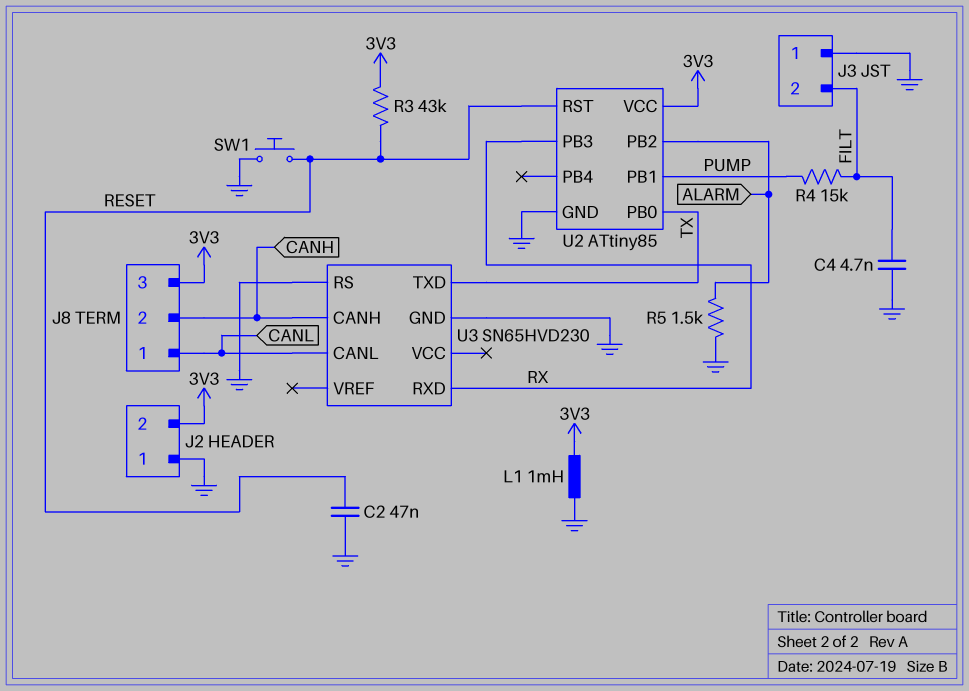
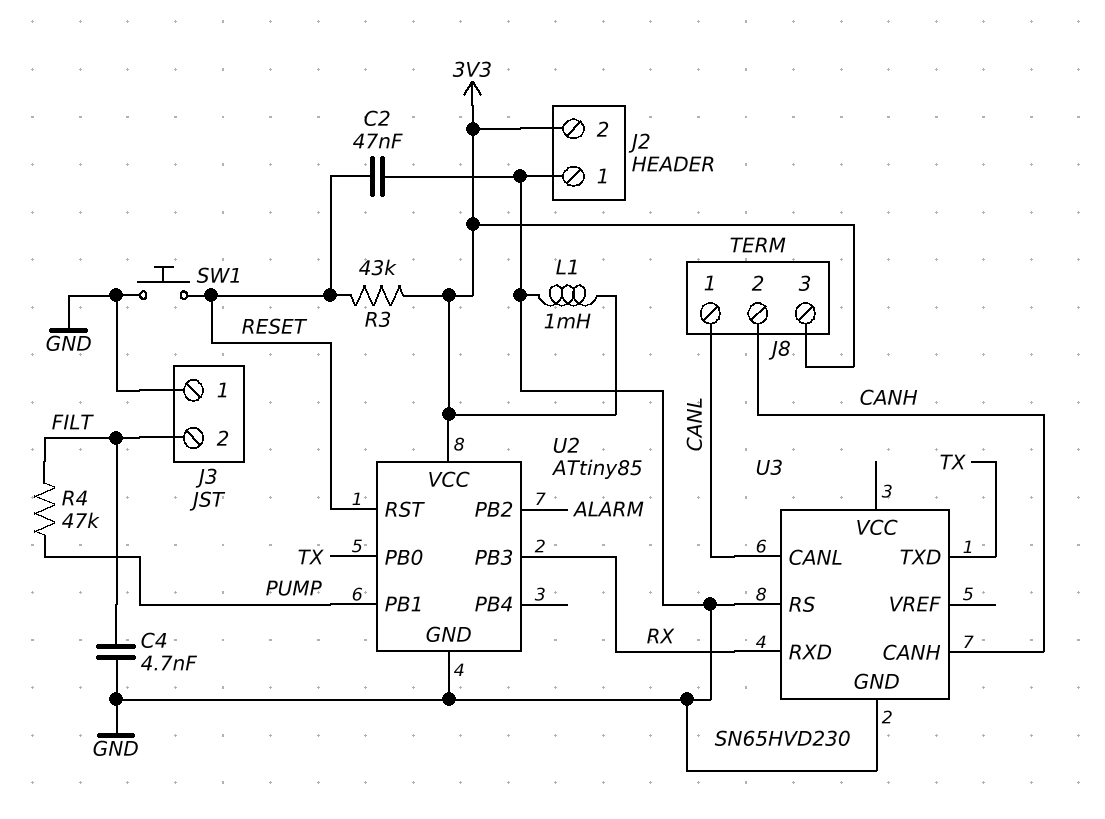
R4: 15k (FILT, PUMP) -> 47k (FILT, PUMP)
R5: 1.5k (ALARM, GND) -> none

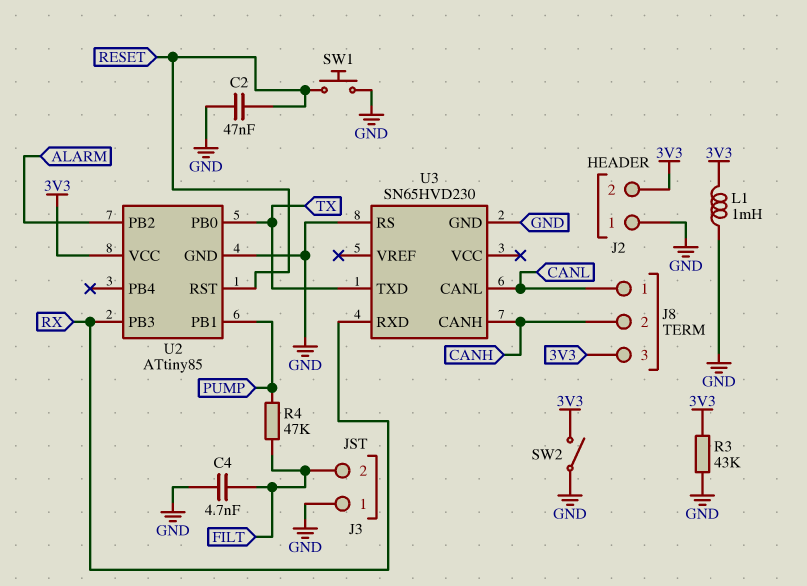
R3: 43k (3V3, RESET) -> 43k (3V3, GND)
SW2: none -> switch (3V3, GND)

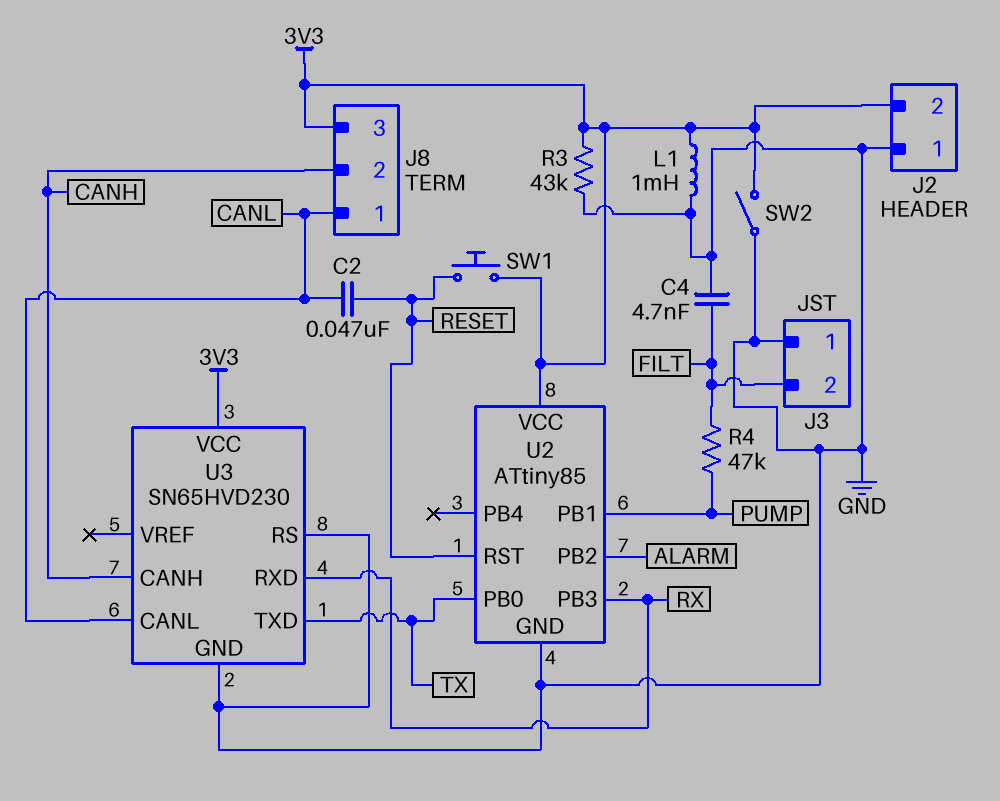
C2: 47nF (GND, RESET) -> 47nF (CANL, RESET)
SW1: button (GND, RESET) -> button (3V3, RESET)
U3 pin VCC: none -> 3V3

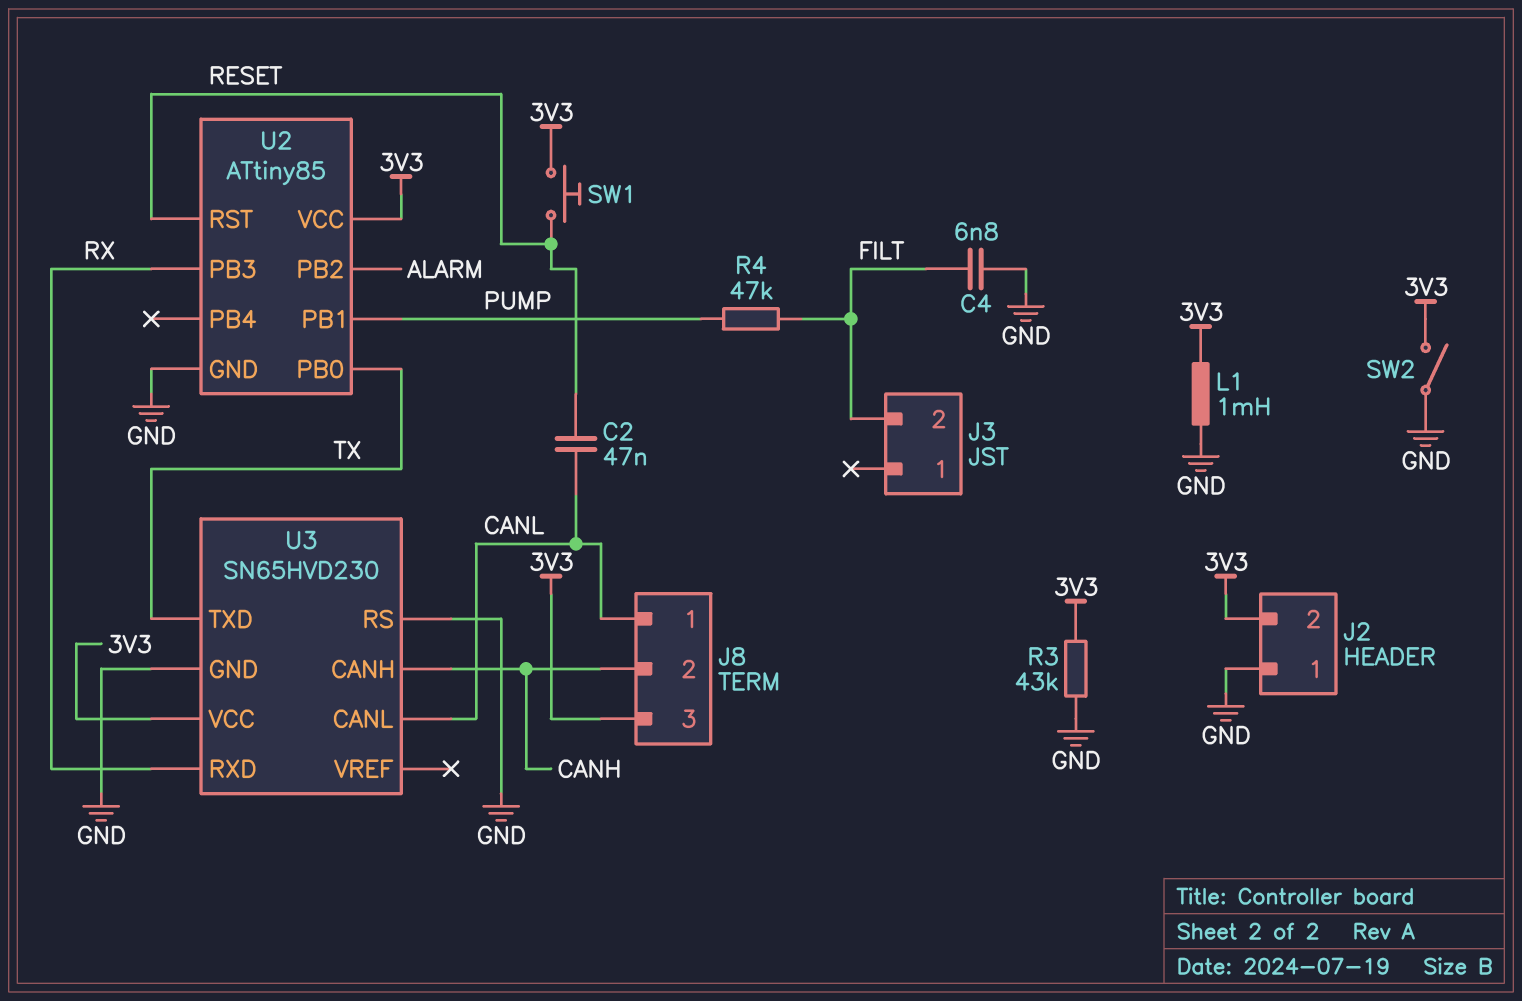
C4: 4.7nF (FILT, GND) -> 6.8nF (FILT, GND)
J3 pin 1: GND -> none

